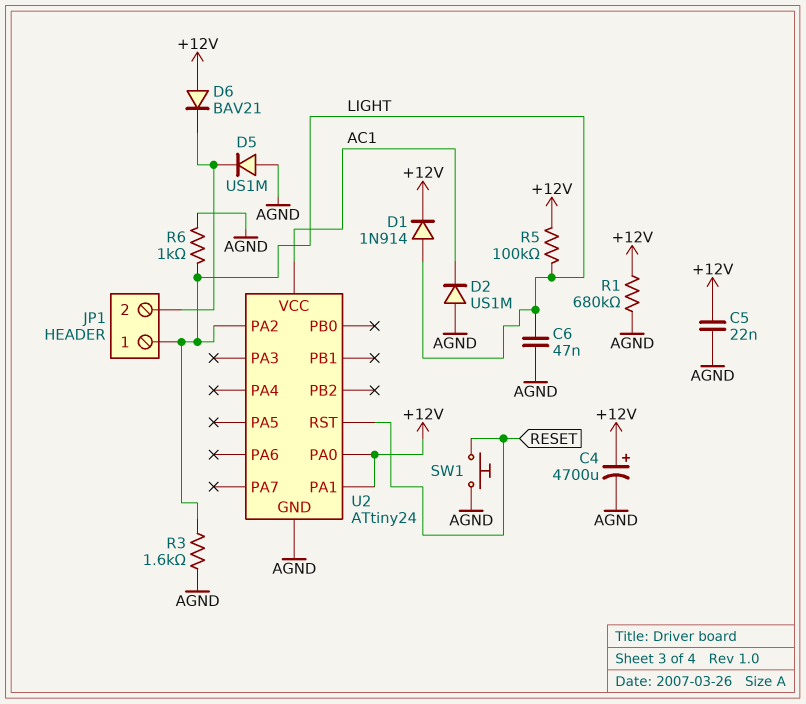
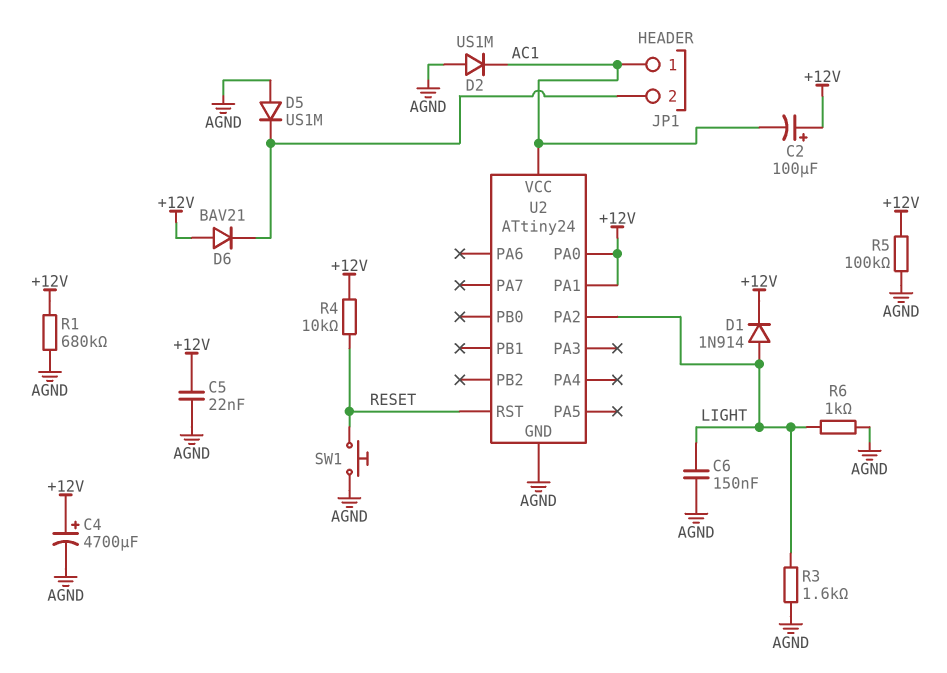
C2: none -> 100uF (plus +12V, minus AC1)
C6: 47nF (AGND, LIGHT) -> 150nF (AGND, LIGHT)
JP1 pin 1: LIGHT -> AC1
R4: none -> 10k (+12V, RESET)
R5: 100k (+12V, LIGHT) -> 100k (+12V, AGND)

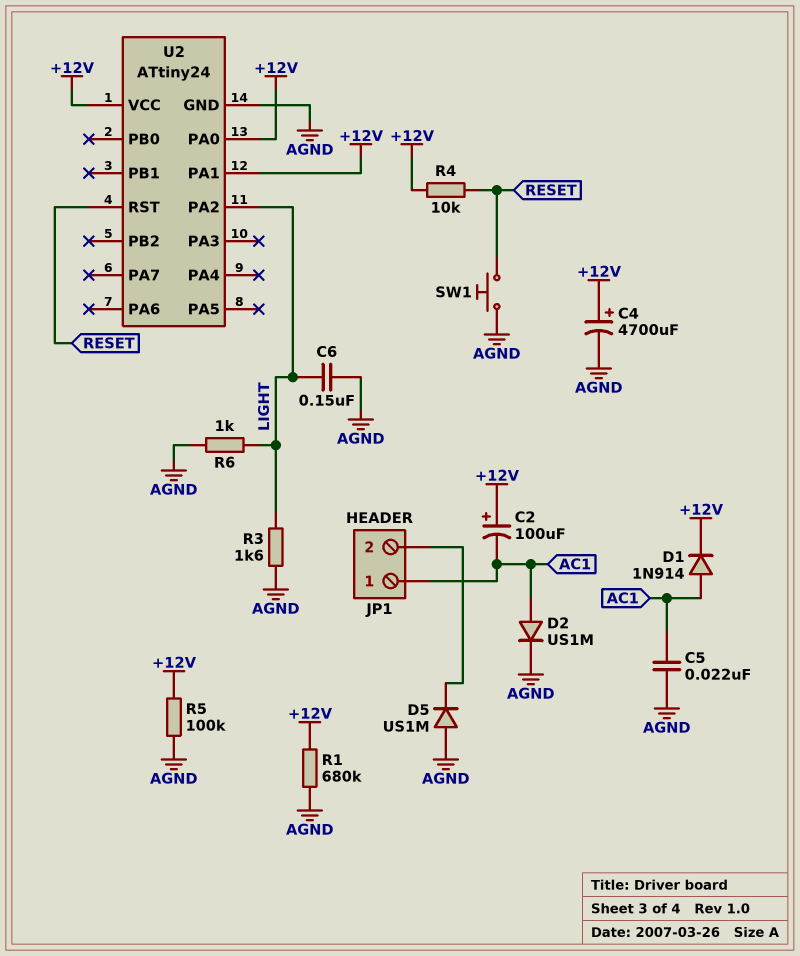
C5: 22nF (+12V, AGND) -> 22nF (AC1, AGND)
D1: diode 1N914 (A LIGHT, K +12V) -> diode 1N914 (A AC1, K +12V)
D2: diode US1M (A AGND, K AC1) -> diode US1M (A AC1, K AGND)
D6: diode BAV21 (A +12V, K JP1/2) -> none
U2 pin VCC: AC1 -> +12V

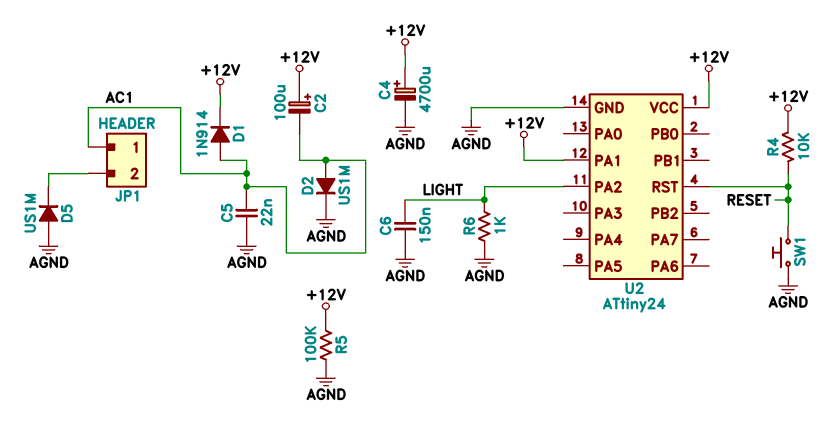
R1: 680k (+12V, AGND) -> none
R3: 1.6k (AGND, LIGHT) -> none
U2 pin PA0: +12V -> none

